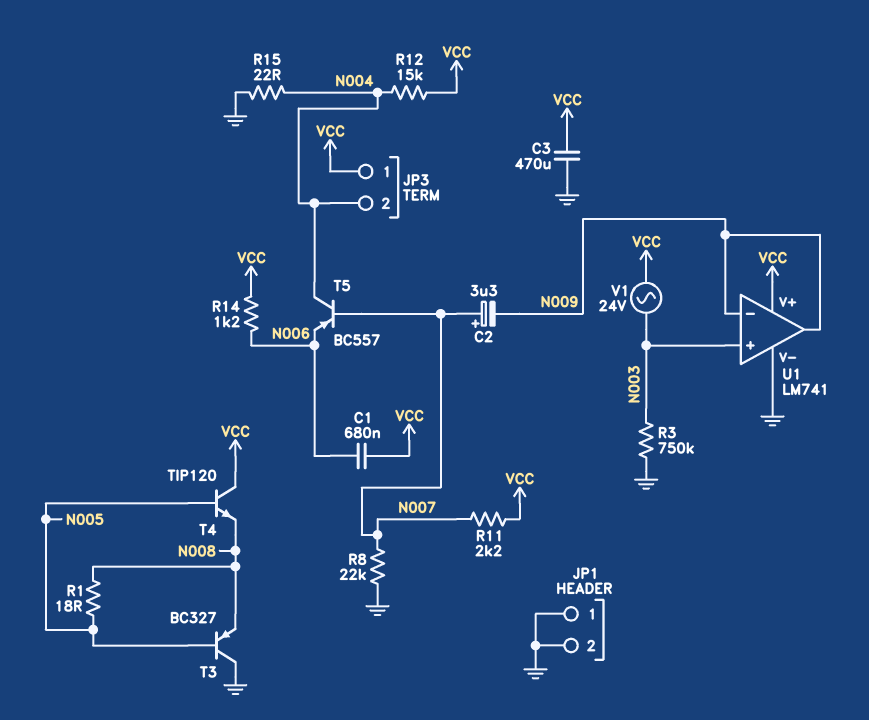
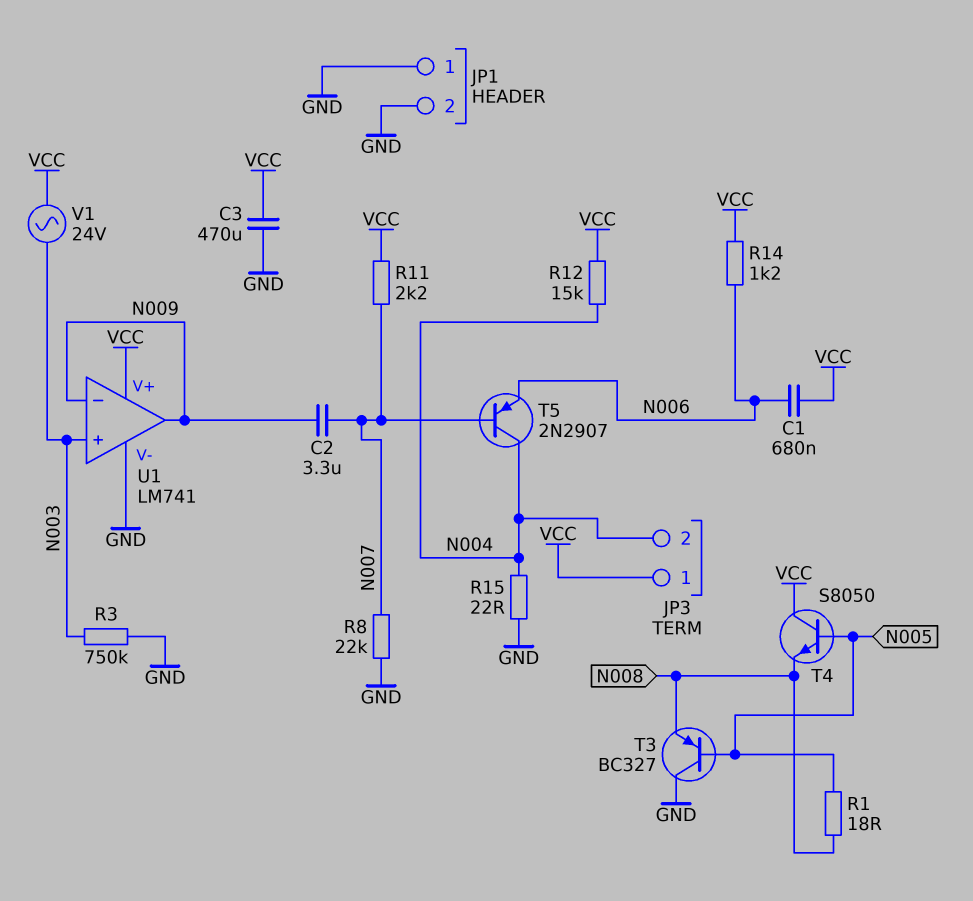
C2: 3.3uF (plus N007, minus N009) -> 3.3uF (N007, N009)
T4: NPN TIP120 (B N005, C VCC, E N008) -> NPN S8050 (B N005, C VCC, E N008)
T5: PNP BC557 (B N007, C N004, E N006) -> PNP 2N2907 (B N007, C N004, E N006)

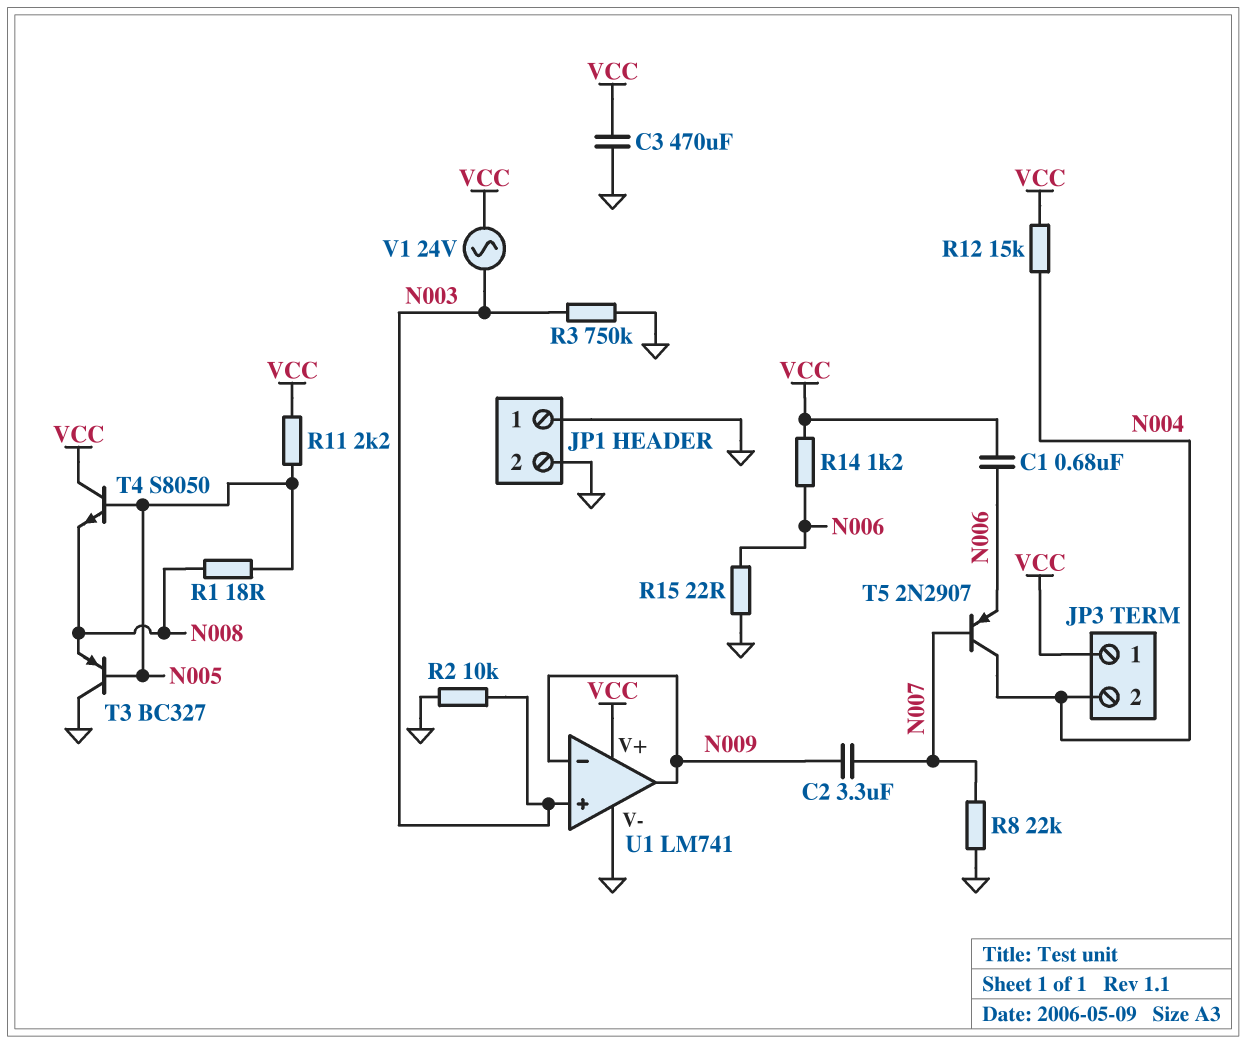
R2: none -> 10k (GND, N003)
R11: 2.2k (N007, VCC) -> 2.2k (N005, VCC)
R15: 22 (GND, N004) -> 22 (GND, N006)

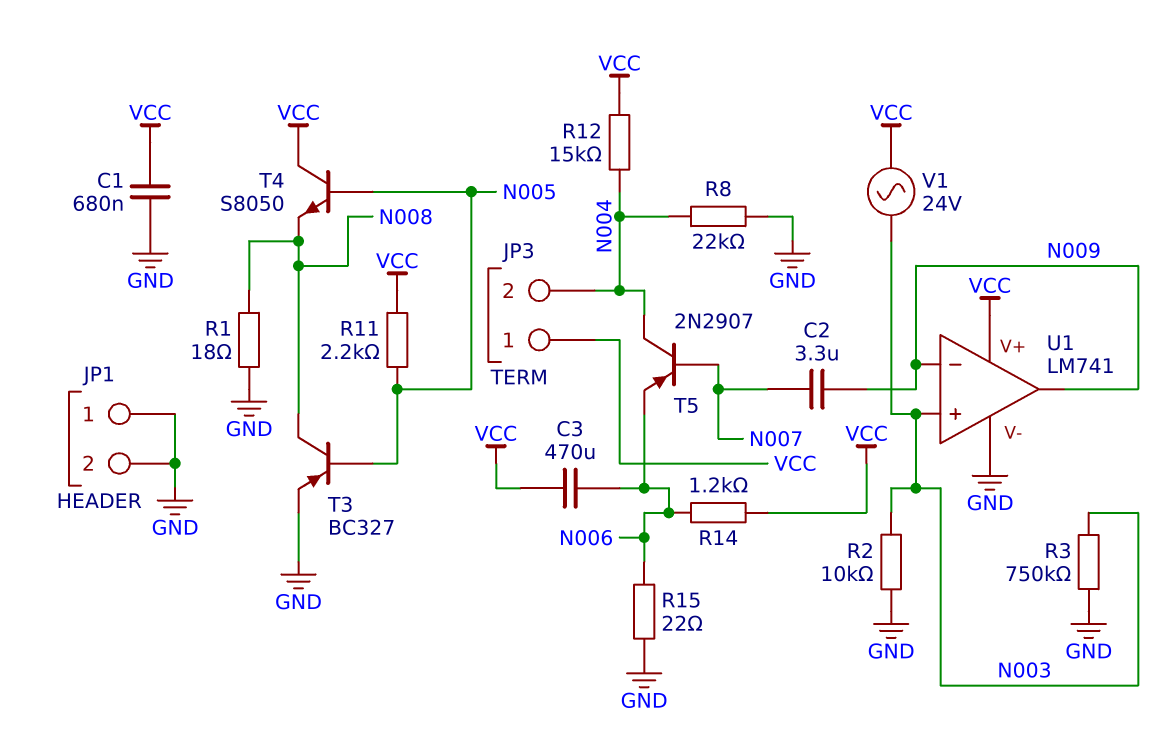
C1: 680nF (N006, VCC) -> 680nF (GND, VCC)
C3: 470uF (GND, VCC) -> 470uF (N006, VCC)
R1: 18 (N005, N008) -> 18 (GND, N008)
R8: 22k (GND, N007) -> 22k (GND, N004)
T3: PNP BC327 (B N005, C GND, E N008) -> PNP BC327 (B N005, C N008, E GND)

